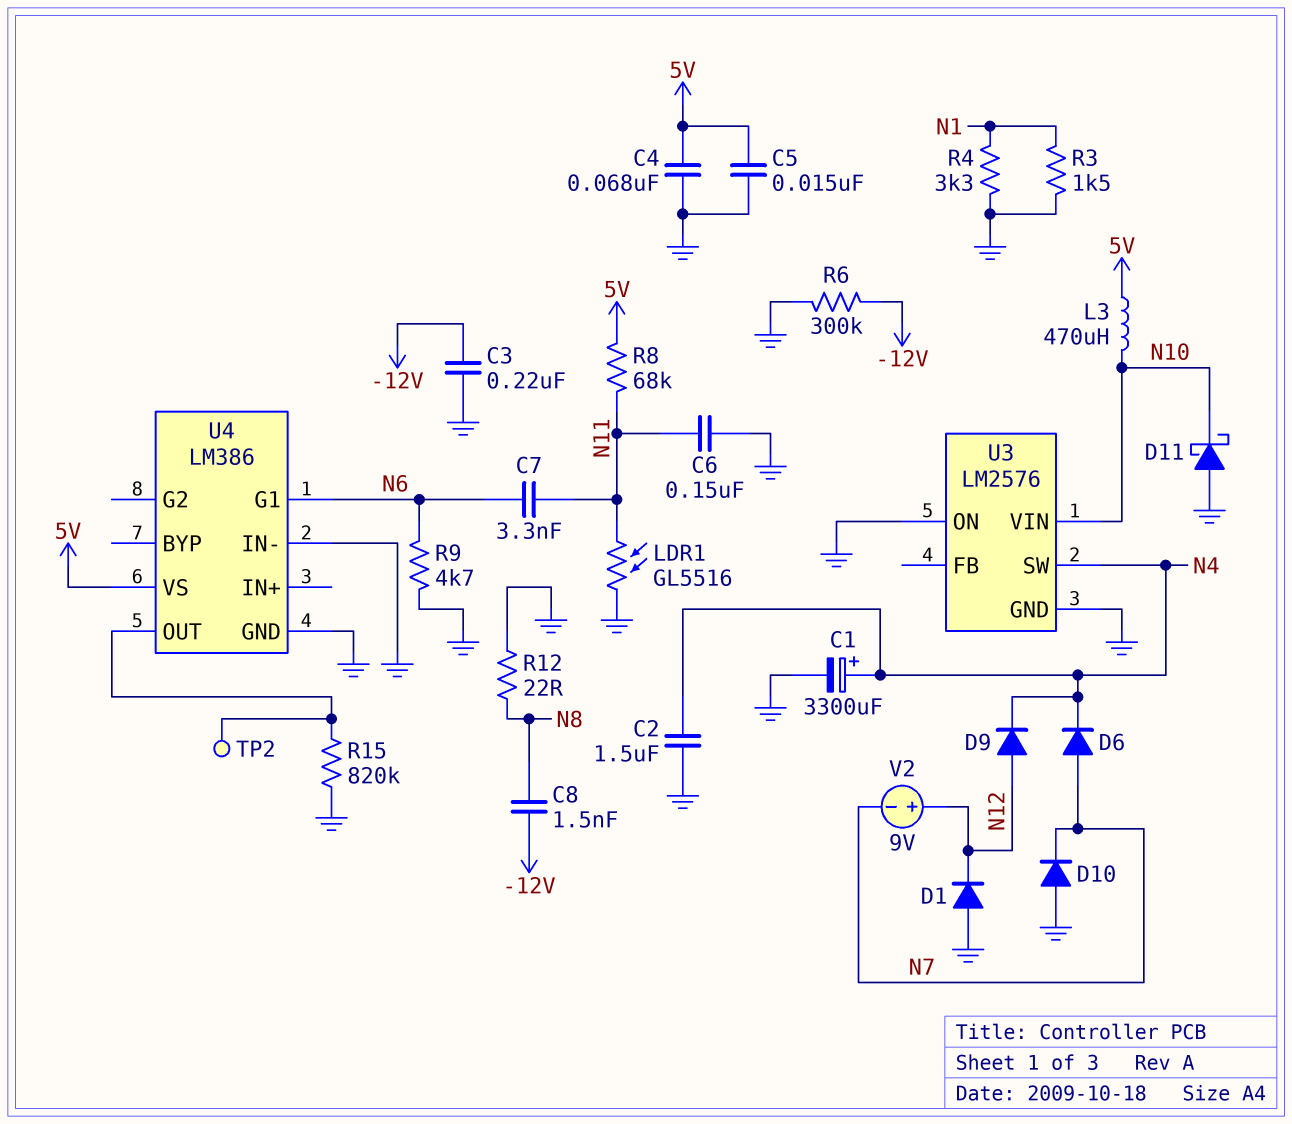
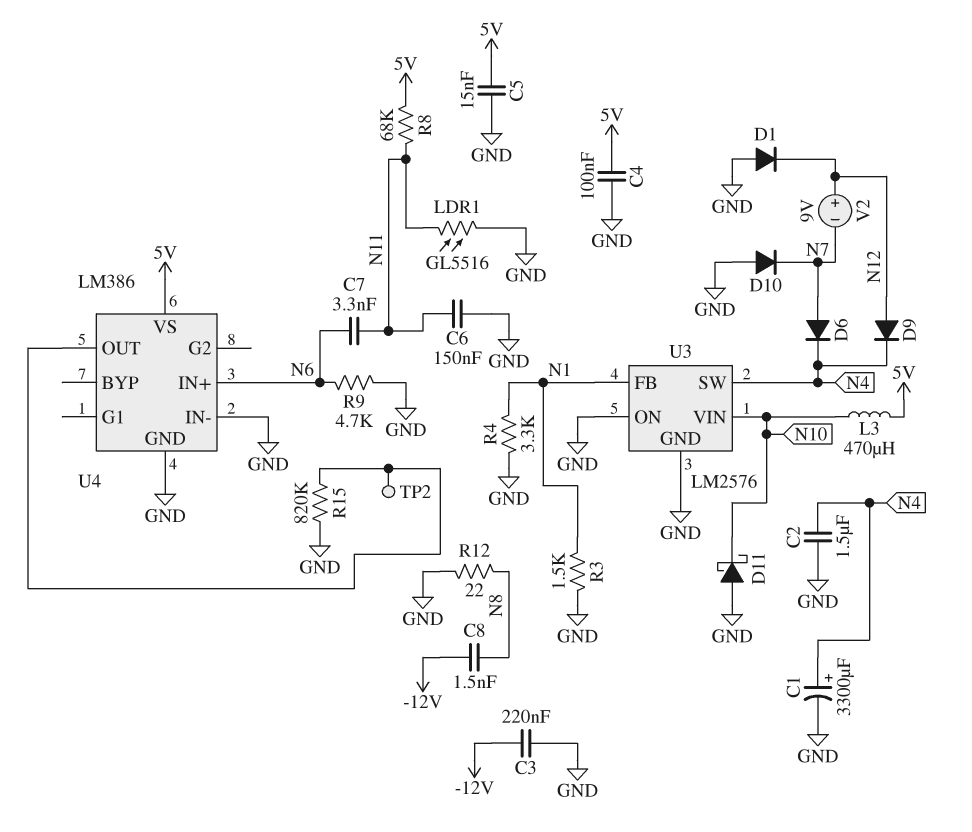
C4: 68nF (5V, GND) -> 100nF (5V, GND)
R6: 300k (-12V, GND) -> none
U3 pin FB: none -> N1
U4 pin G1: N6 -> none
U4 pin IN+: none -> N6

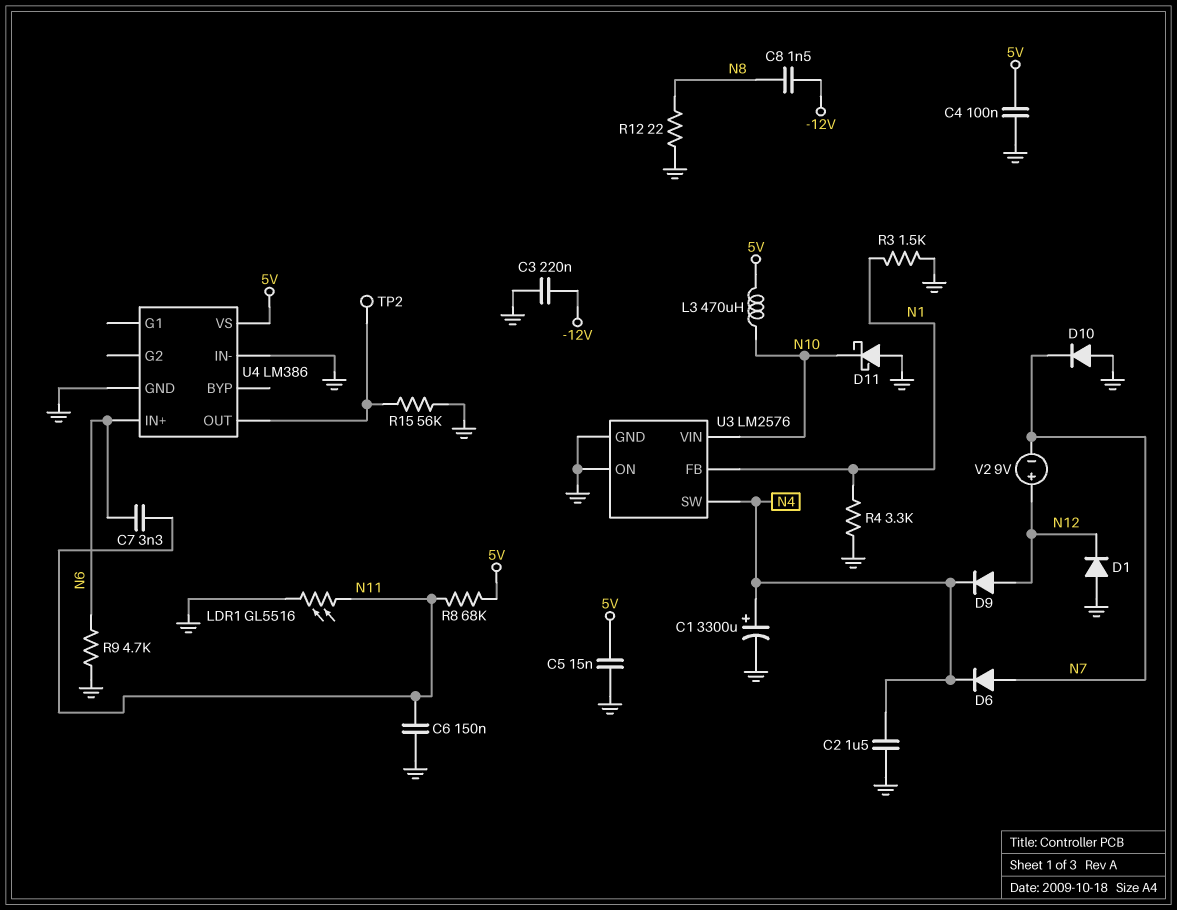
R15: 820k (GND, U4/OUT) -> 56k (GND, U4/OUT)

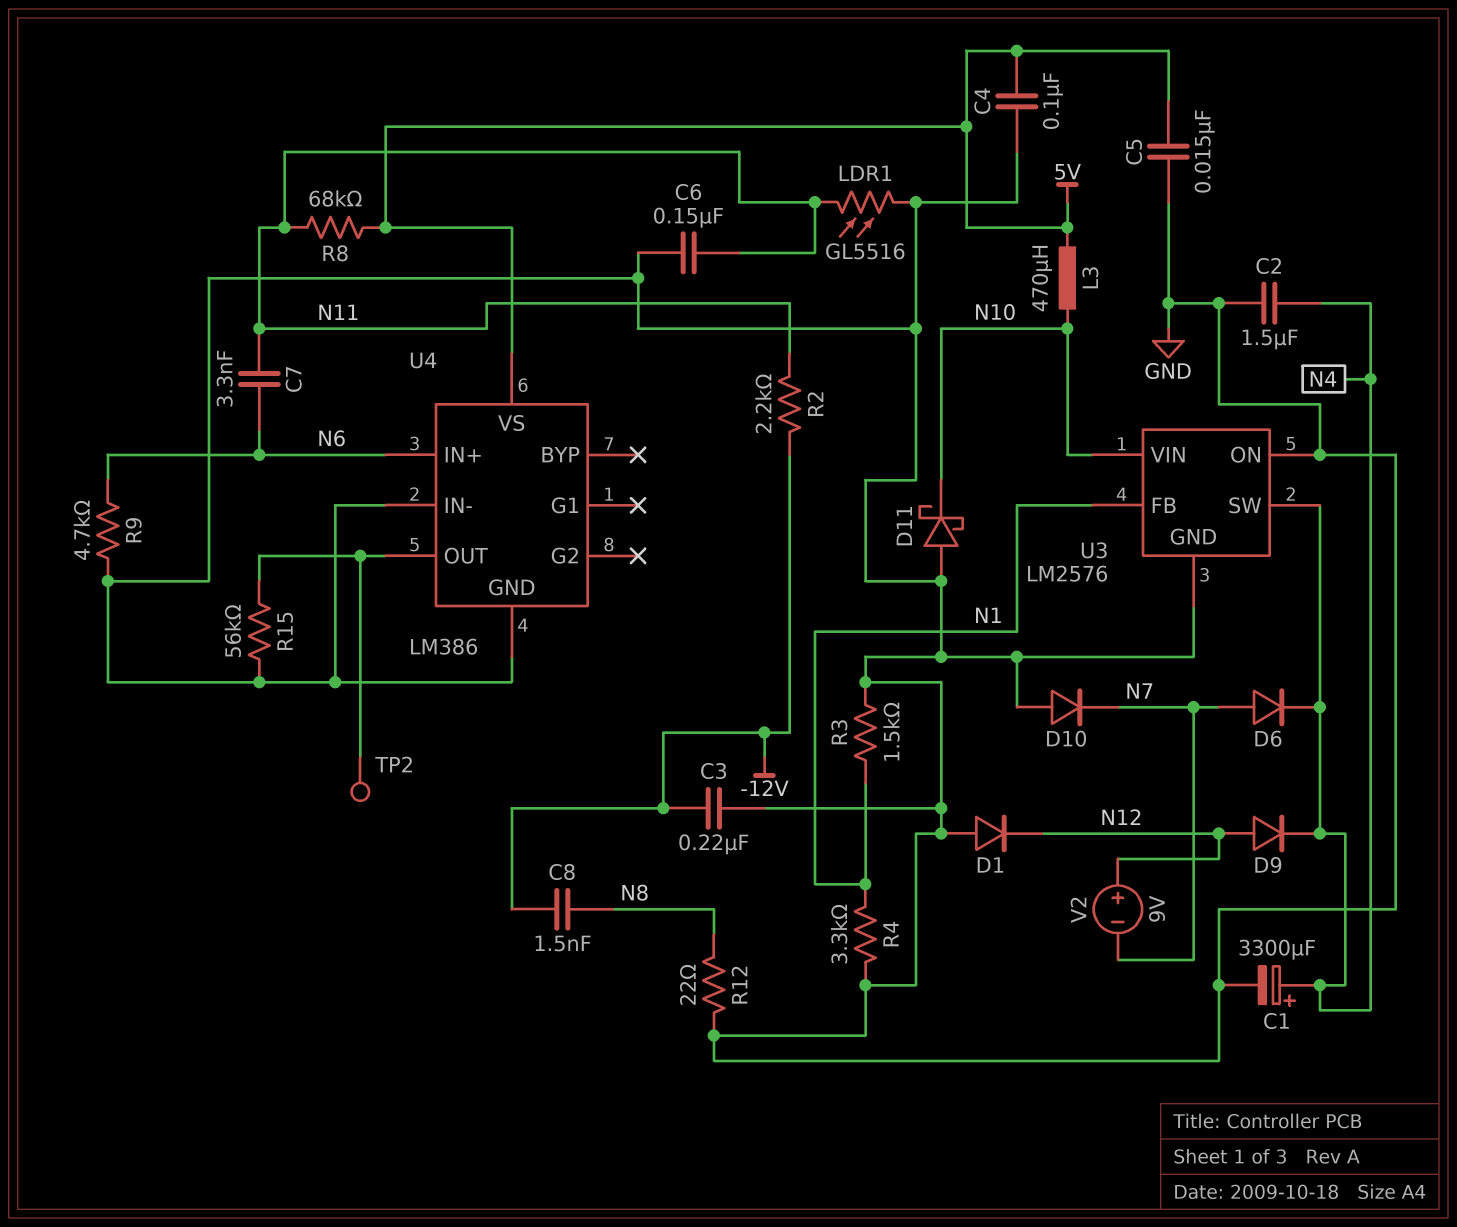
R2: none -> 2.2k (-12V, N11)

